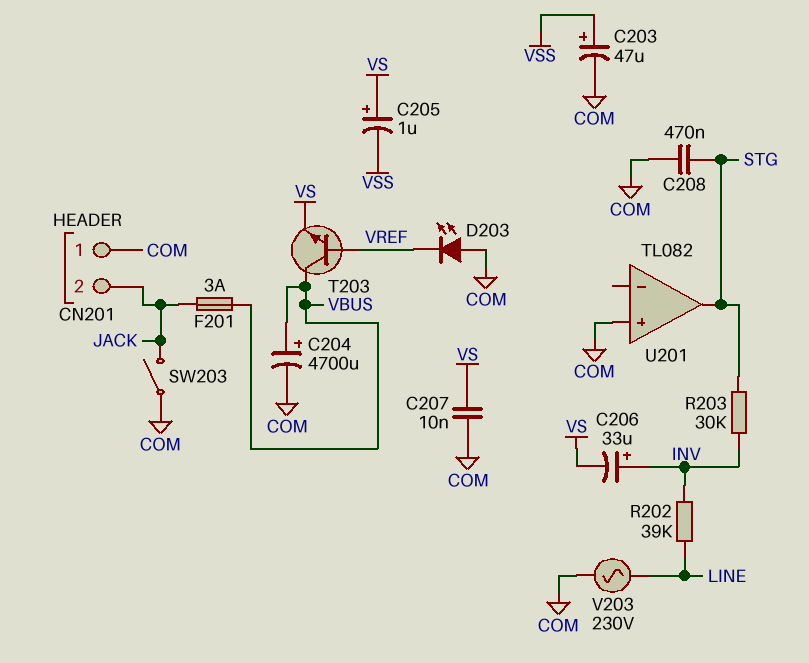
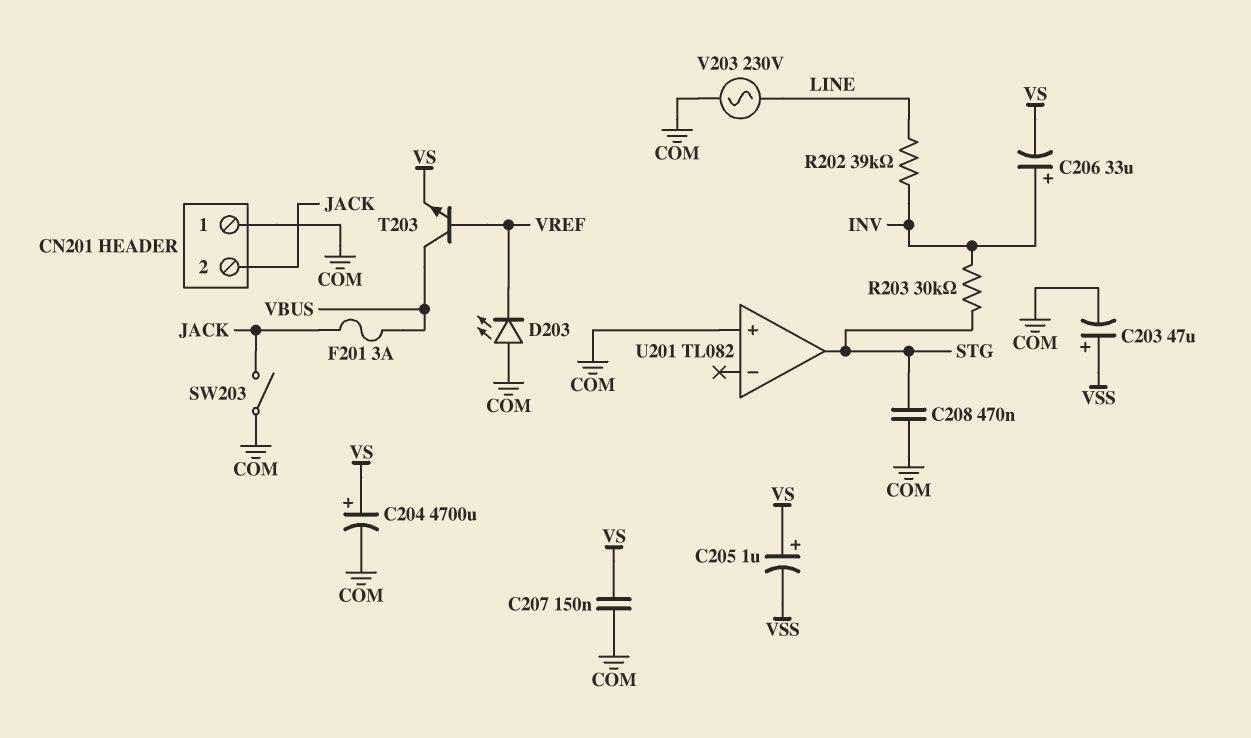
C204: 4700uF (plus VBUS, minus COM) -> 4700uF (plus VS, minus COM)
C207: 10nF (COM, VS) -> 150nF (COM, VS)

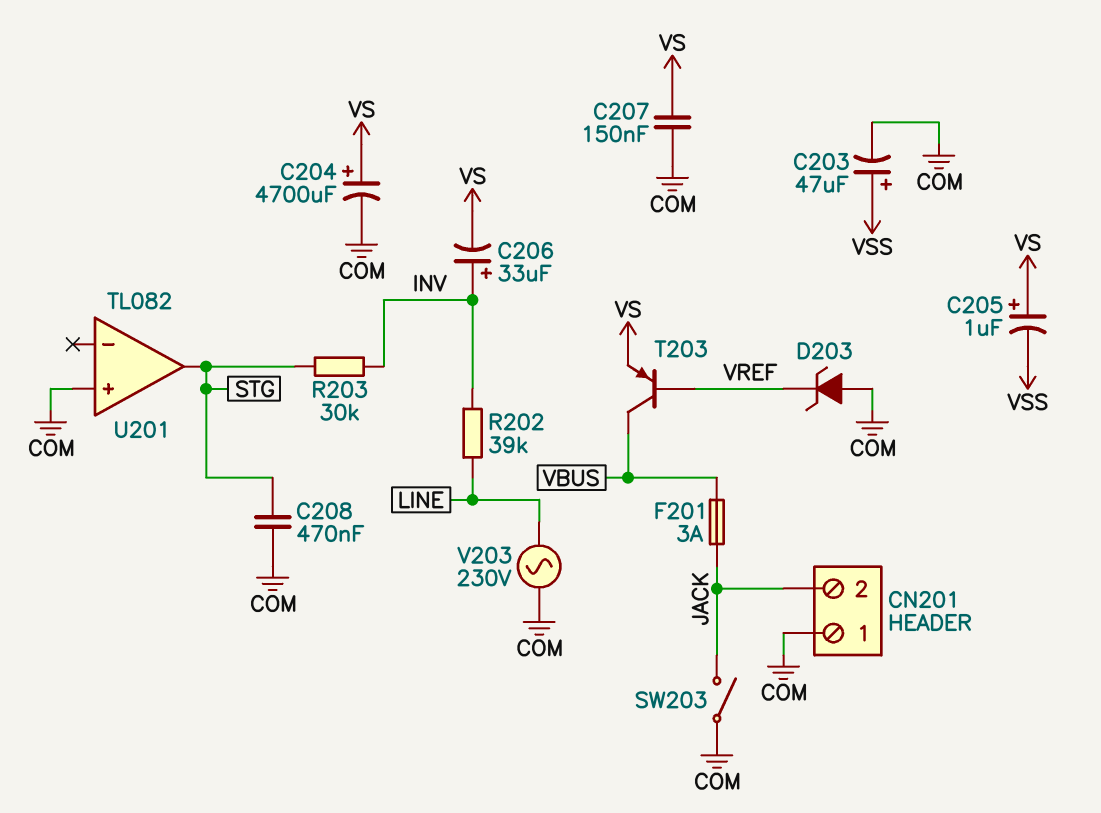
D203: LED (A COM, K VREF) -> zener (A COM, K VREF)
T203: NPN (B VREF, C VBUS, E VS) -> PNP (B VREF, C VBUS, E VS)

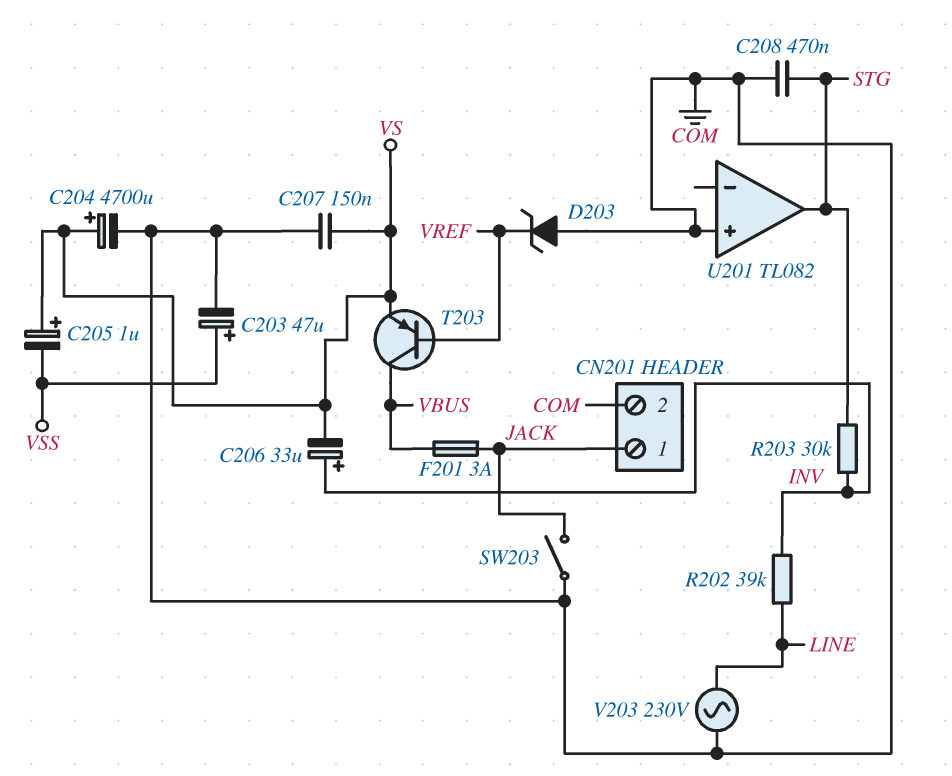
CN201 pin 1: COM -> JACK
CN201 pin 2: JACK -> COM

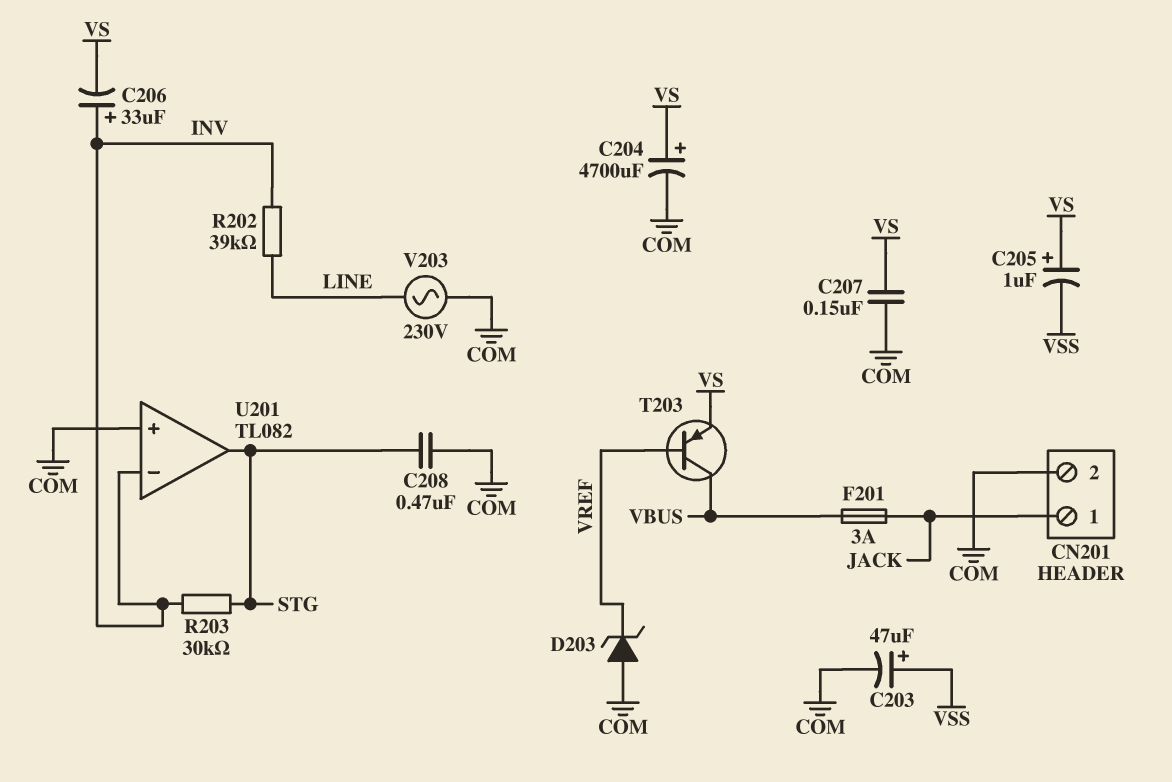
SW203: switch (COM, JACK) -> none
U201 pin in-: none -> INV

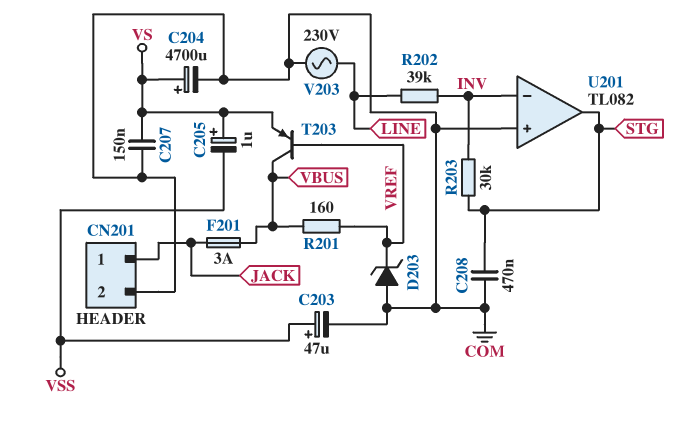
C206: 33uF (plus INV, minus VS) -> none
R201: none -> 160 (VBUS, VREF)

